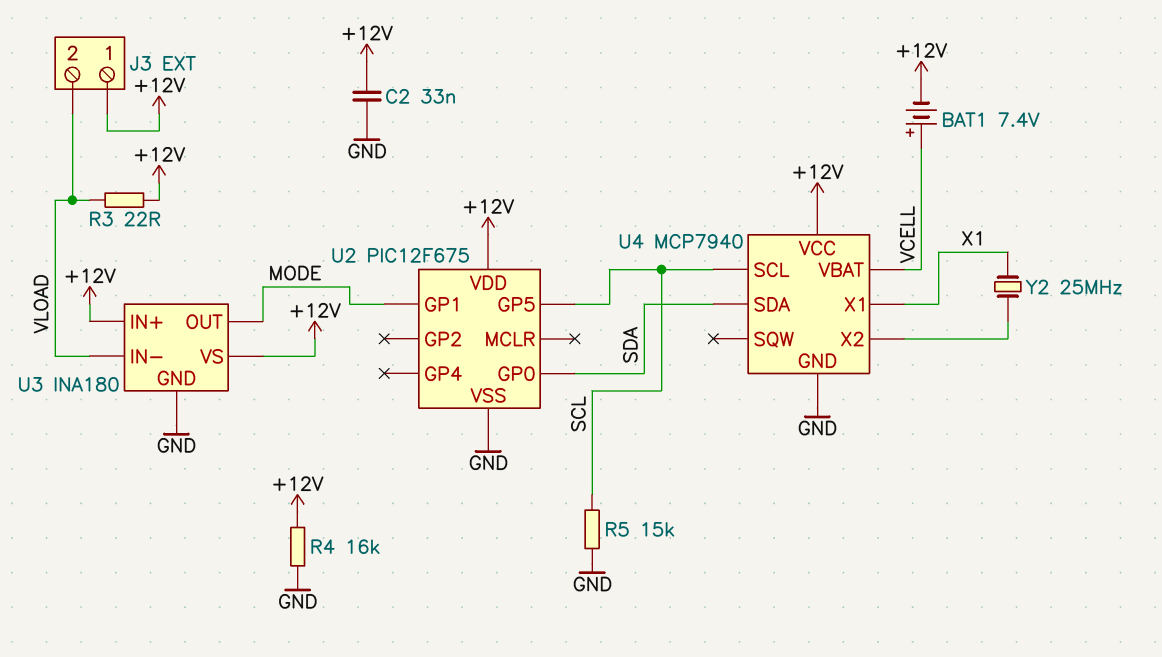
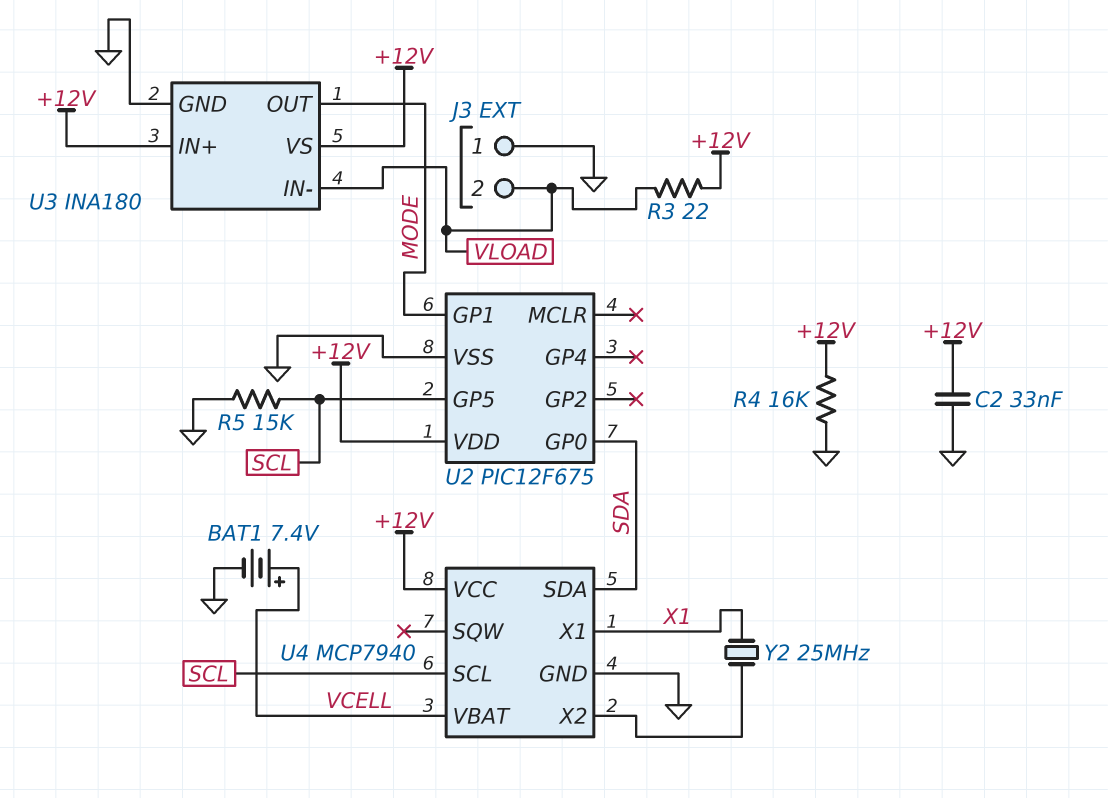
BAT1: 7.4V (plus VCELL, minus +12V) -> 7.4V (plus VCELL, minus GND)
J3 pin 1: +12V -> GND

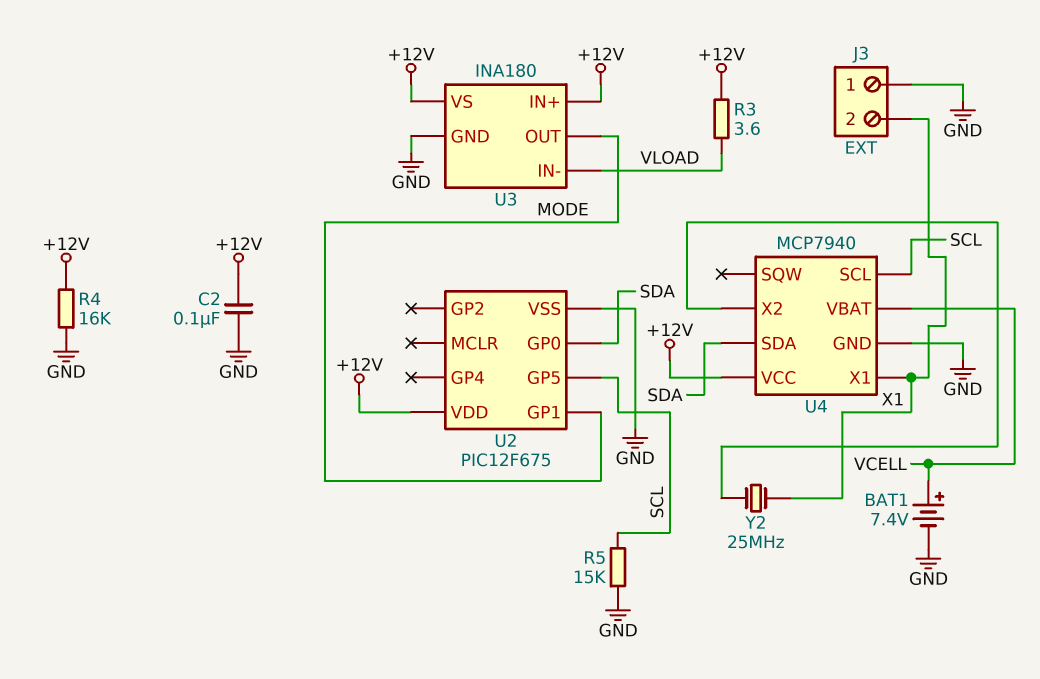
C2: 33nF (+12V, GND) -> 100nF (+12V, GND)
J3 pin 2: VLOAD -> X1
R3: 22 (+12V, VLOAD) -> 3.6 (+12V, VLOAD)

